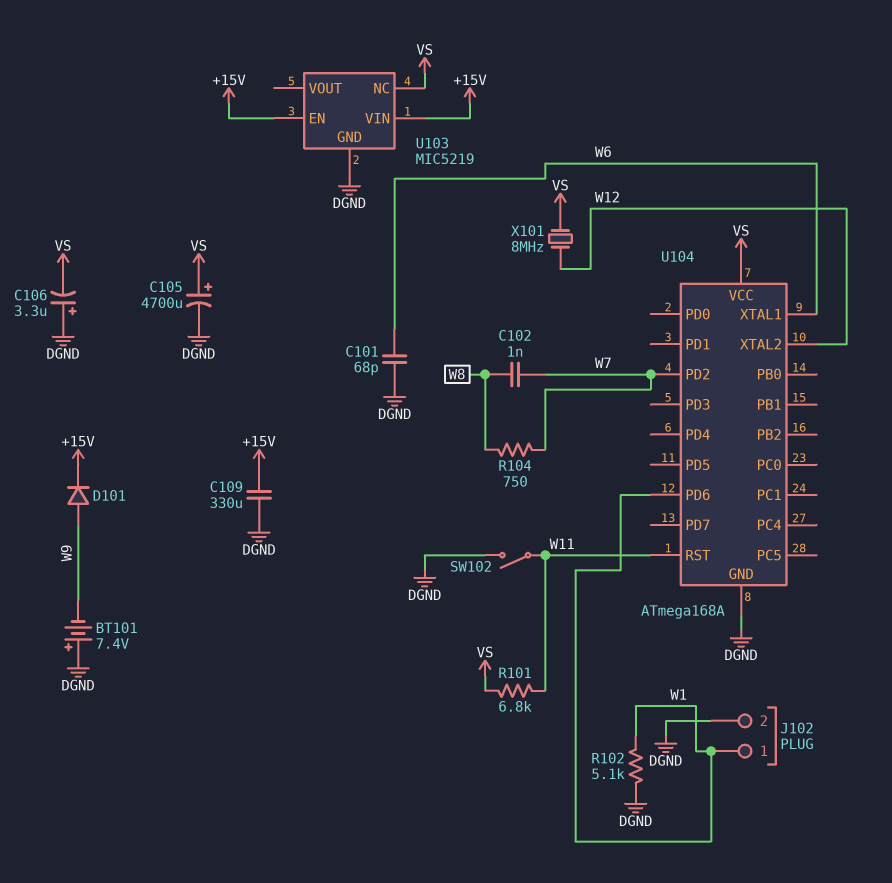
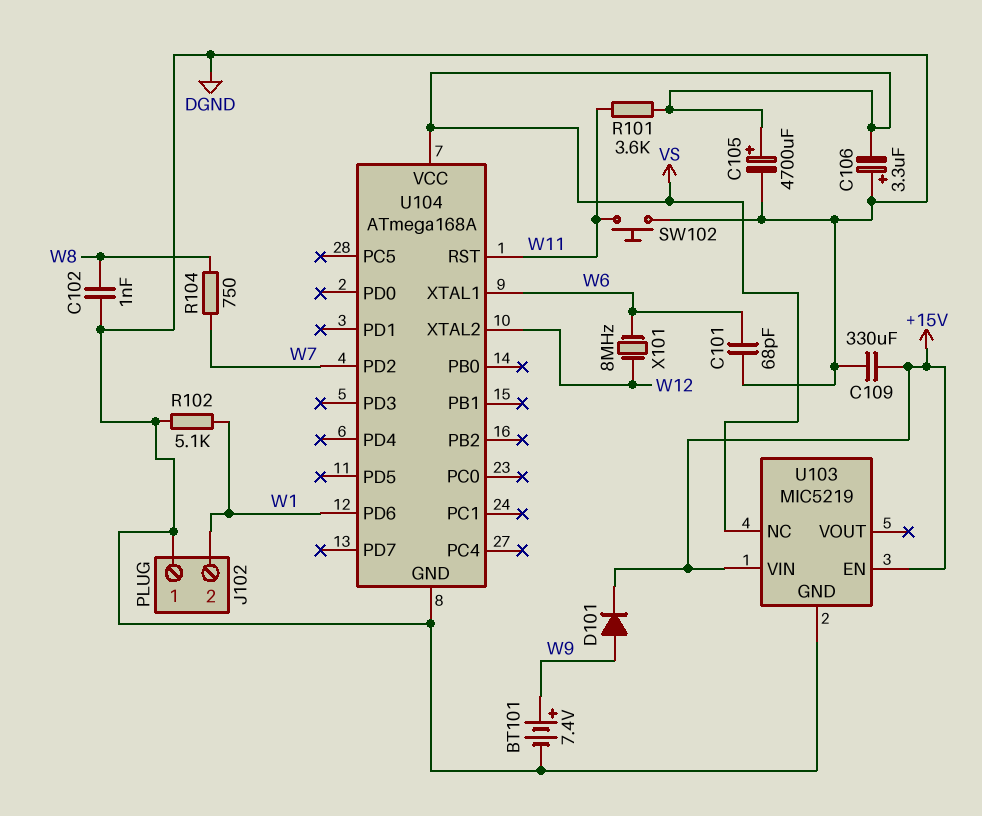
BT101: 7.4V (plus DGND, minus W9) -> 7.4V (plus W9, minus DGND)
C102: 1nF (W7, W8) -> 1nF (DGND, W8)
J102 pin 1: W1 -> DGND
J102 pin 2: DGND -> W1
R101: 6.8k (VS, W11) -> 3.6k (VS, W11)
SW102: switch (DGND, W11) -> button (DGND, W11)
X101: 8MHz (VS, W12) -> 8MHz (W6, W12)

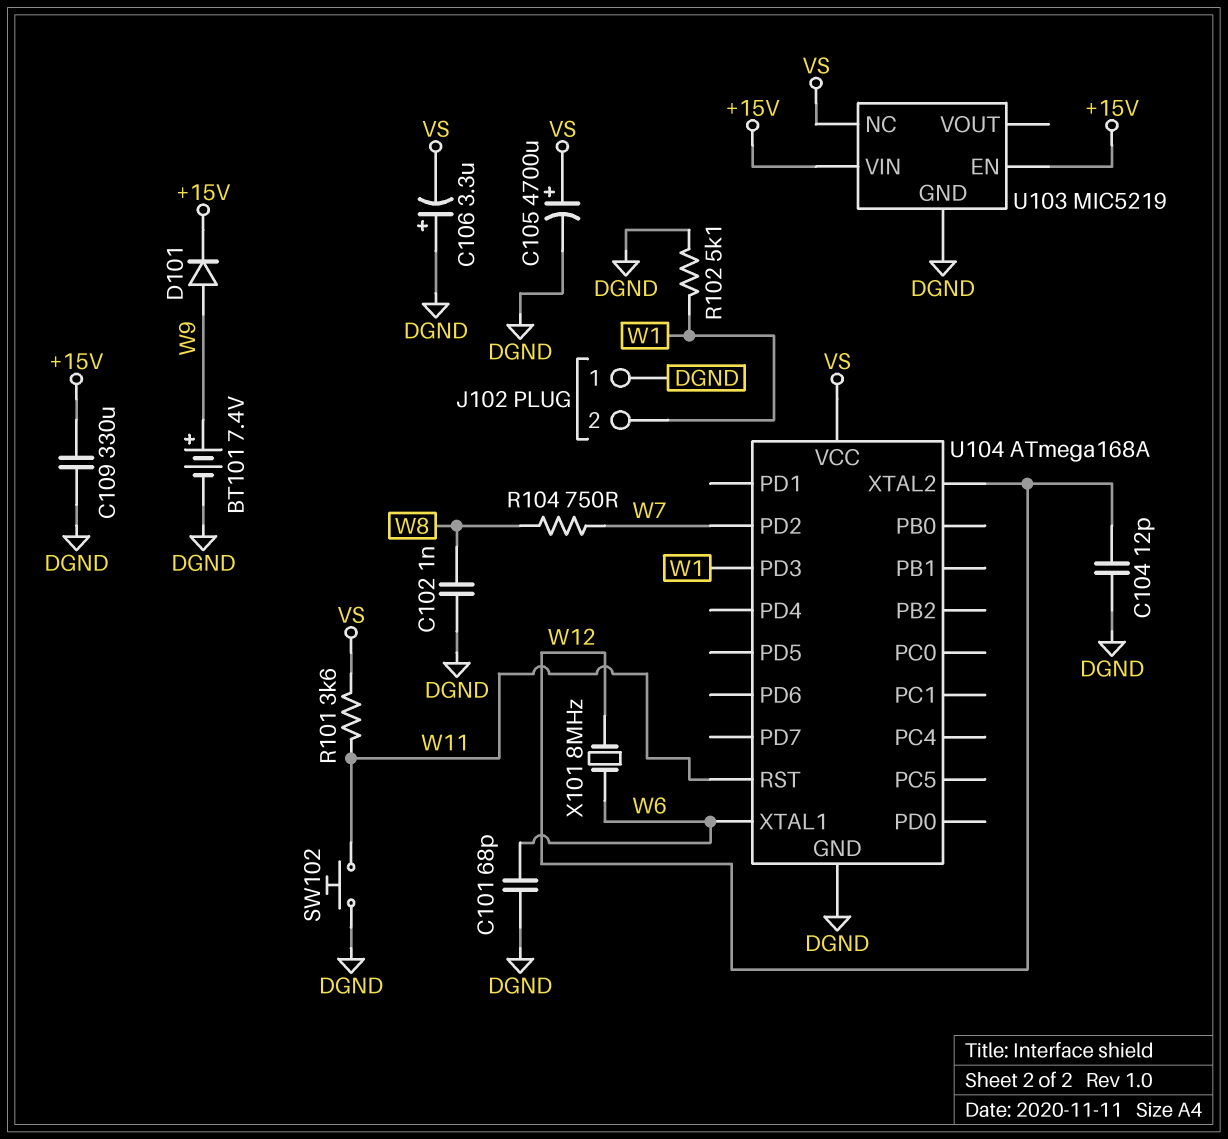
C104: none -> 12pF (DGND, W12)
U104 pin PD3: none -> W1
U104 pin PD6: W1 -> none

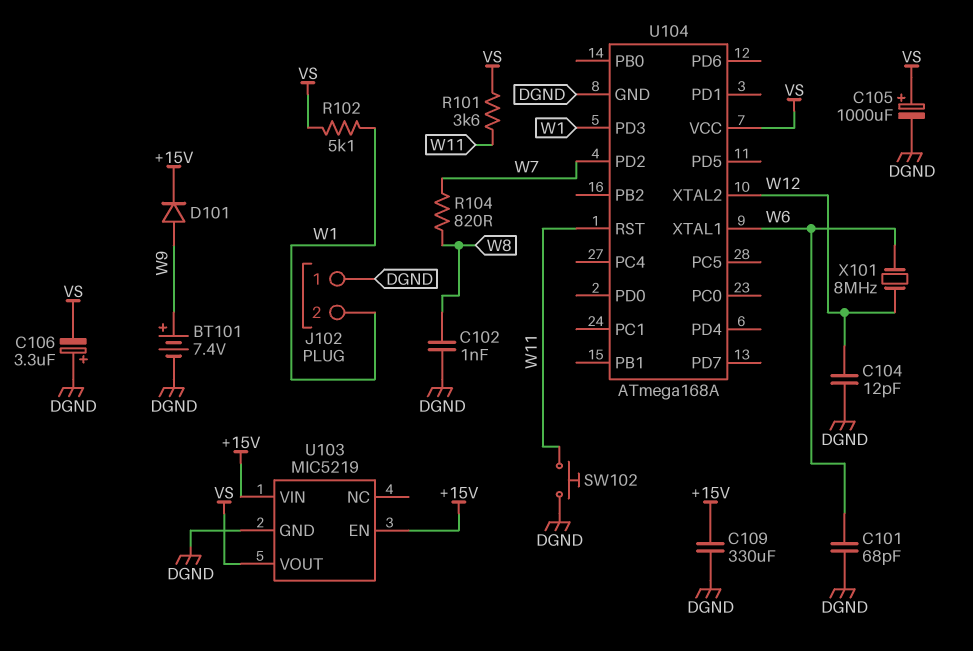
C105: 4700uF (plus VS, minus DGND) -> 1000uF (plus VS, minus DGND)
R102: 5.1k (DGND, W1) -> 5.1k (VS, W1)
R104: 750 (W7, W8) -> 820 (W7, W8)
U103 pin NC: VS -> none
U103 pin VOUT: none -> VS

